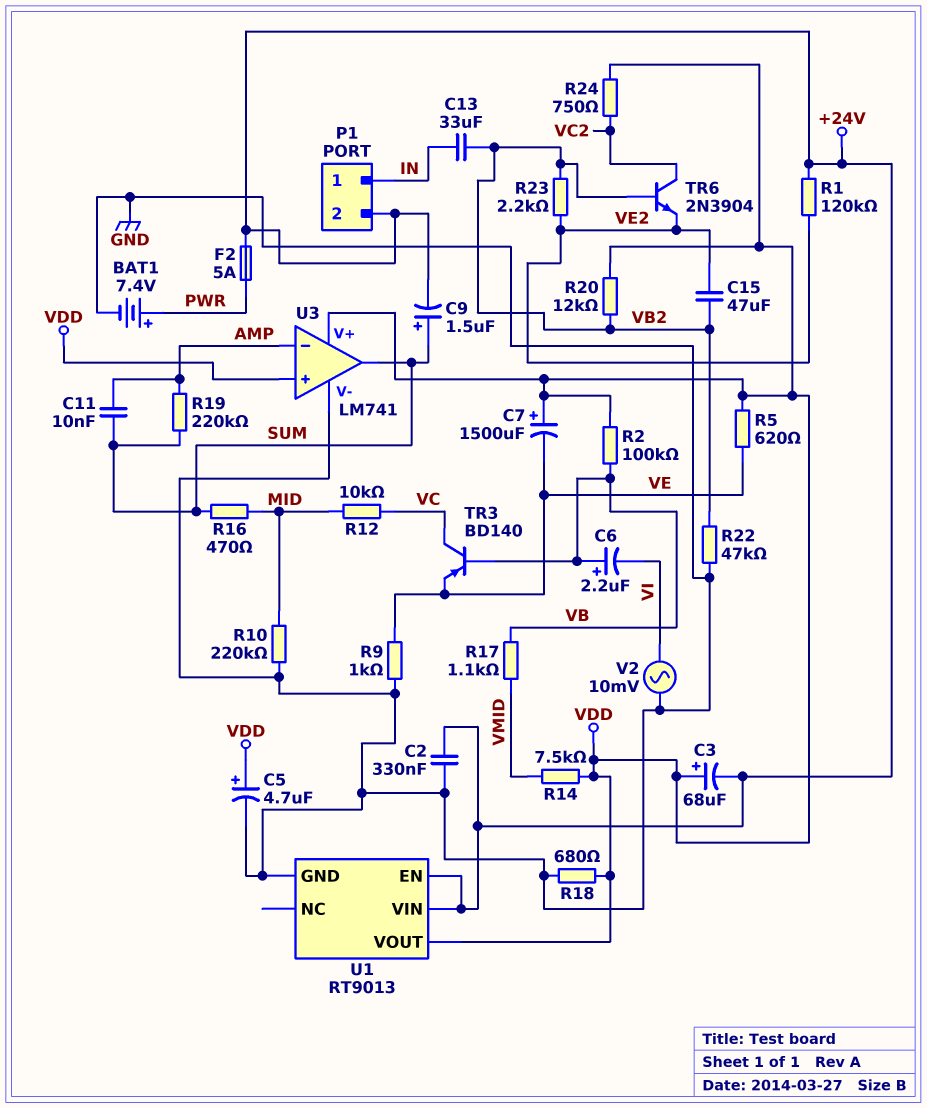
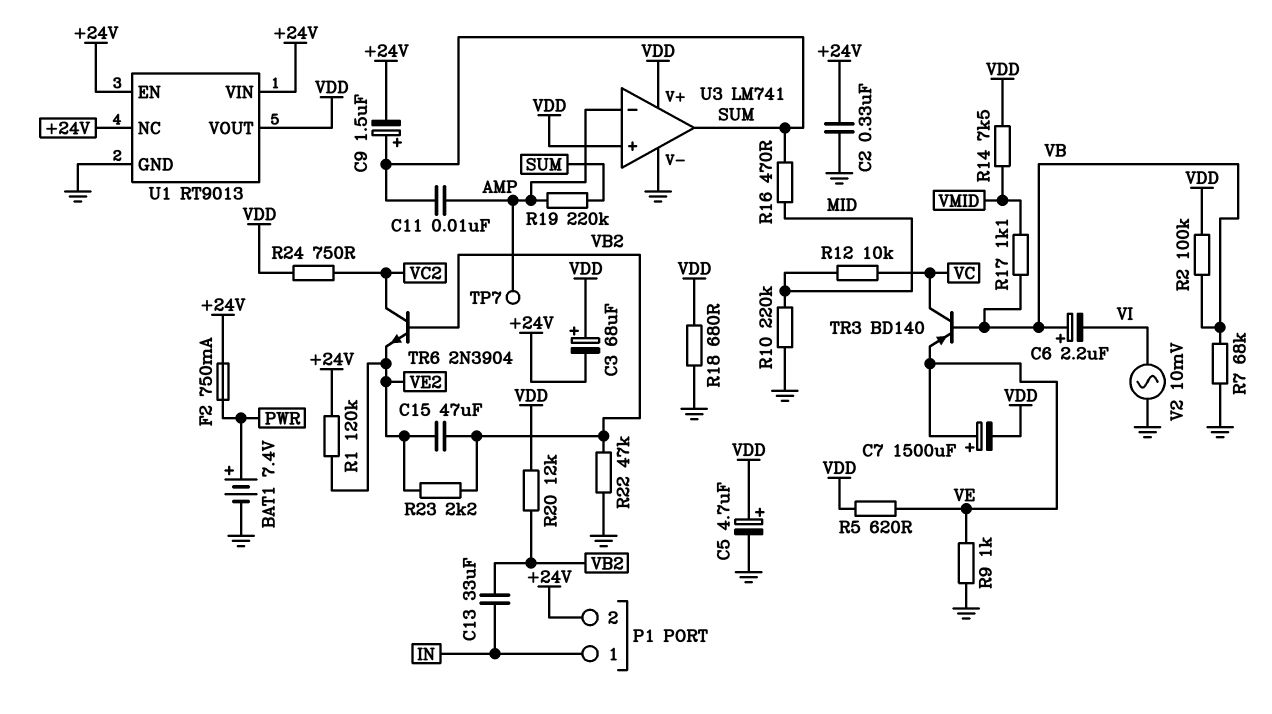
C7: 1500uF (plus VDD, minus VE) -> 1500uF (plus VE, minus VDD)
F2: 5A (+24V, PWR) -> 750mA (+24V, PWR)
R7: none -> 68k (GND, VB)
TP7: none -> test point (AMP)
U1 pin NC: none -> +24V

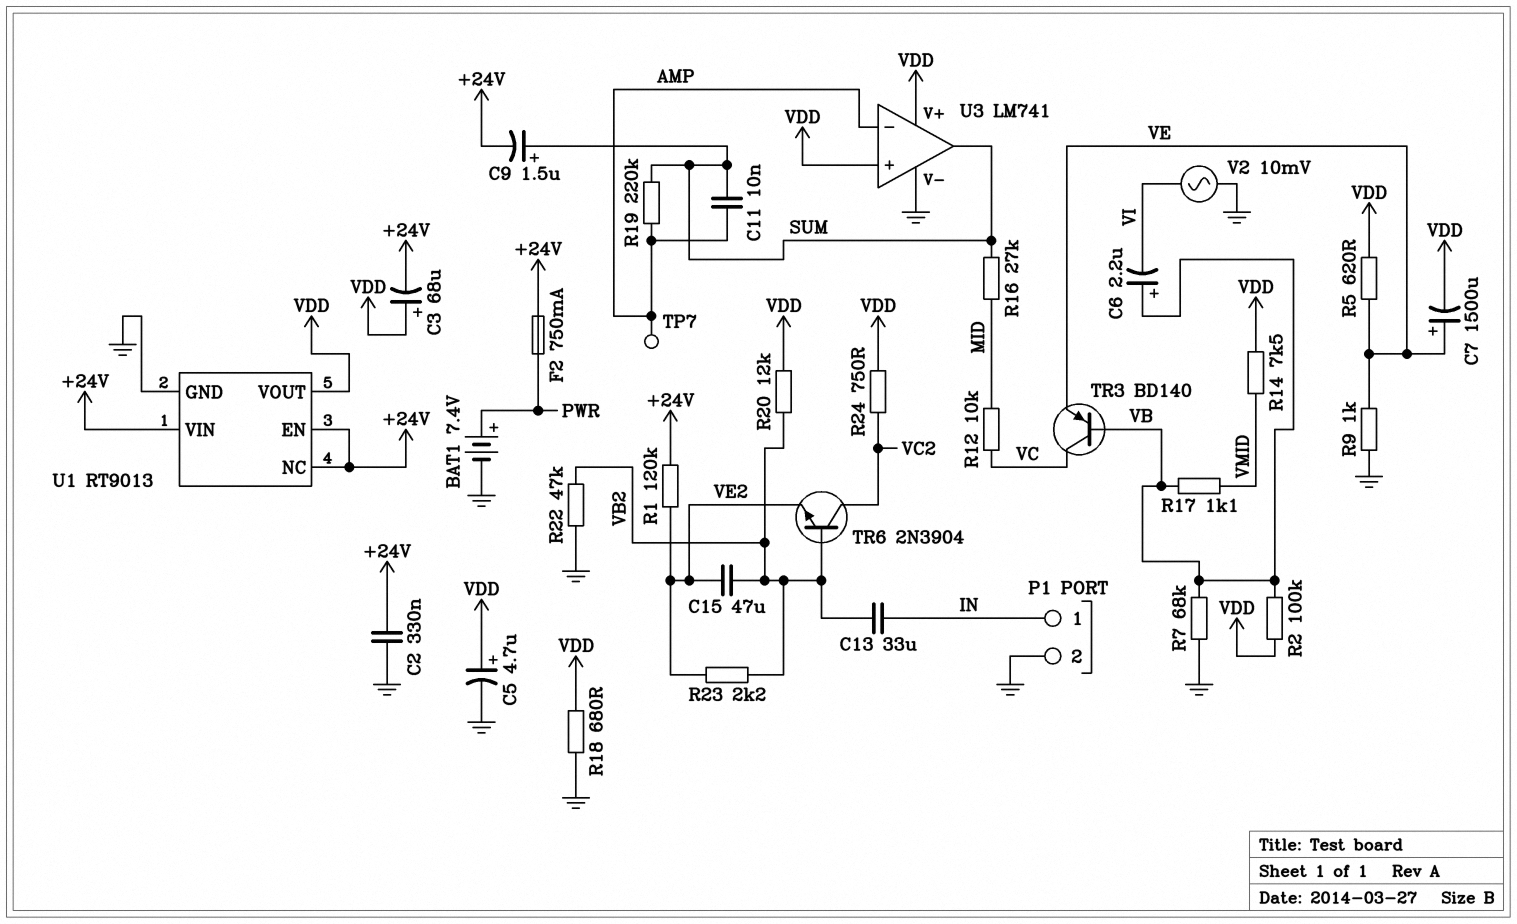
P1 pin 2: +24V -> GND
R10: 220k (GND, MID) -> none
R16: 470 (MID, SUM) -> 27k (MID, SUM)

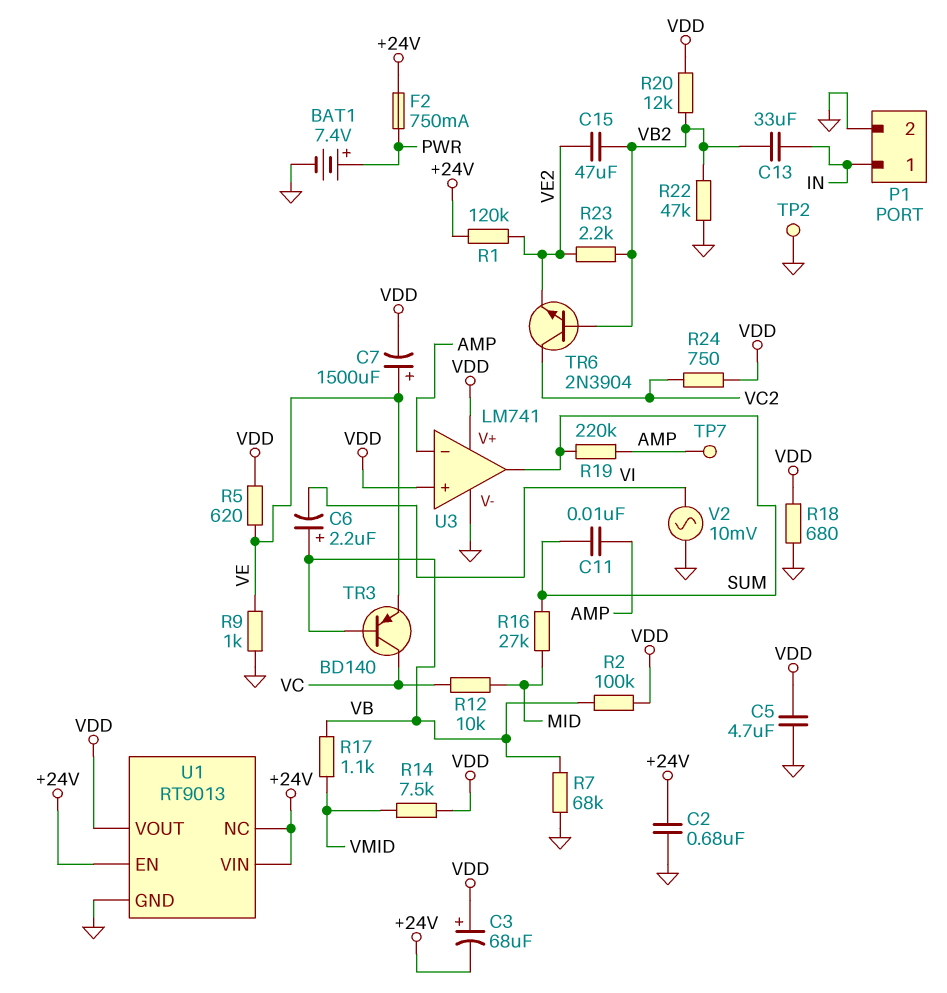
C2: 330nF (+24V, GND) -> 680nF (+24V, GND)
C5: 4.7uF (plus VDD, minus GND) -> 4.7uF (GND, VDD)
C9: 1.5uF (plus SUM, minus +24V) -> none
TP2: none -> test point (GND)

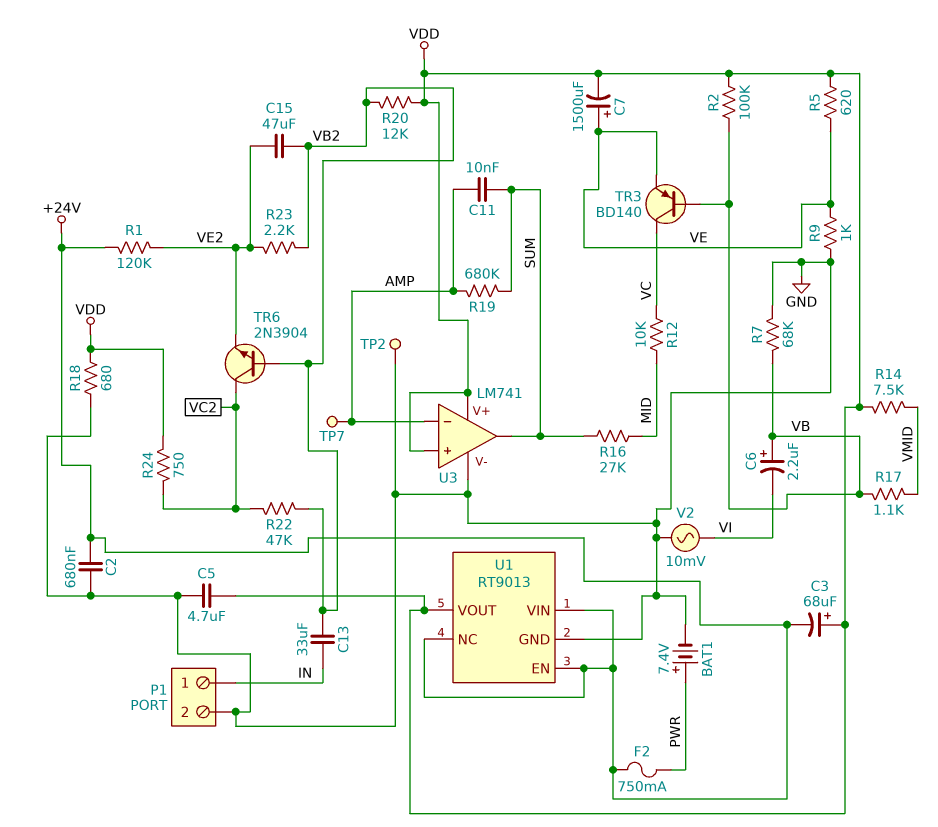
R19: 220k (AMP, SUM) -> 680k (AMP, SUM)
R22: 47k (GND, VB2) -> 47k (VB2, VC2)

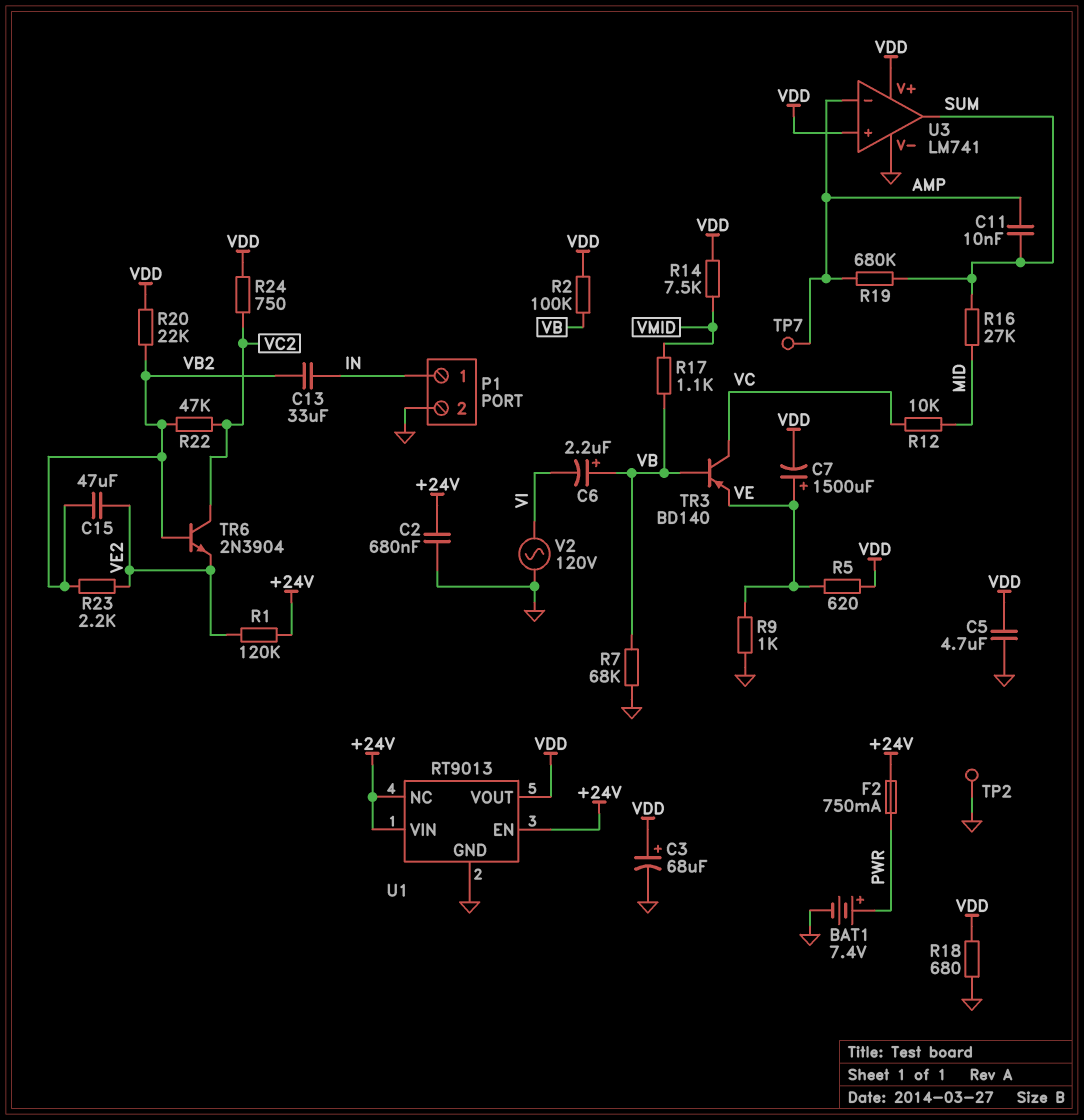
C3: 68uF (plus VDD, minus +24V) -> 68uF (plus VDD, minus GND)
R20: 12k (VB2, VDD) -> 22k (VB2, VDD)
V2: AC 10mV (GND, VI) -> AC 120V (GND, VI)

